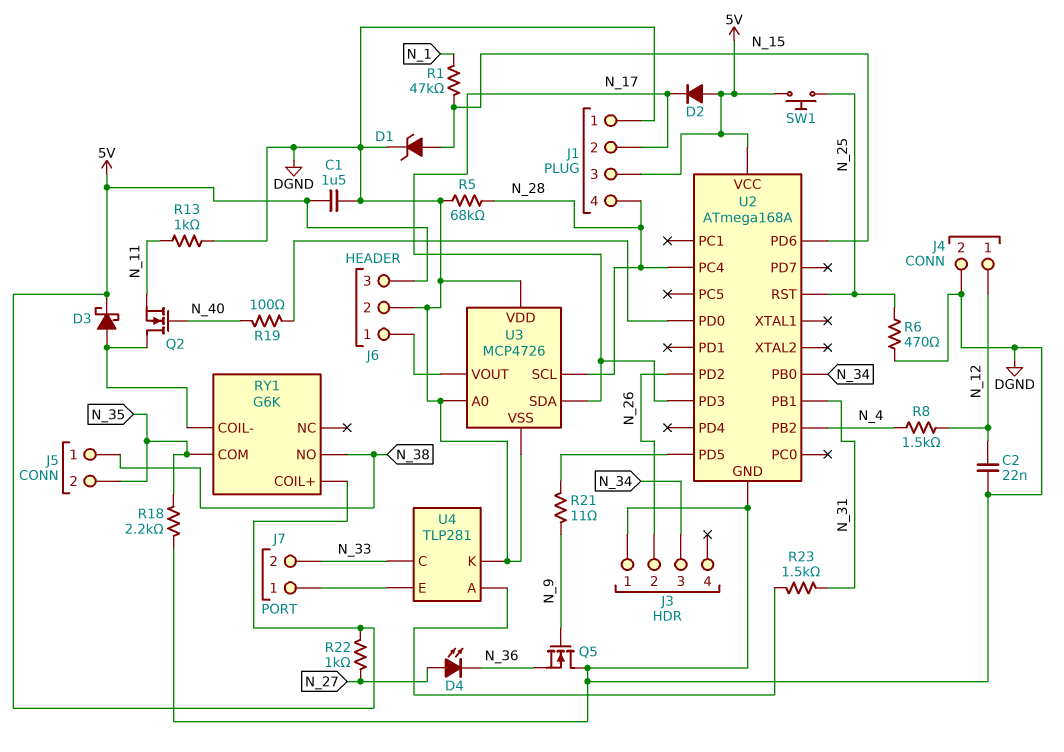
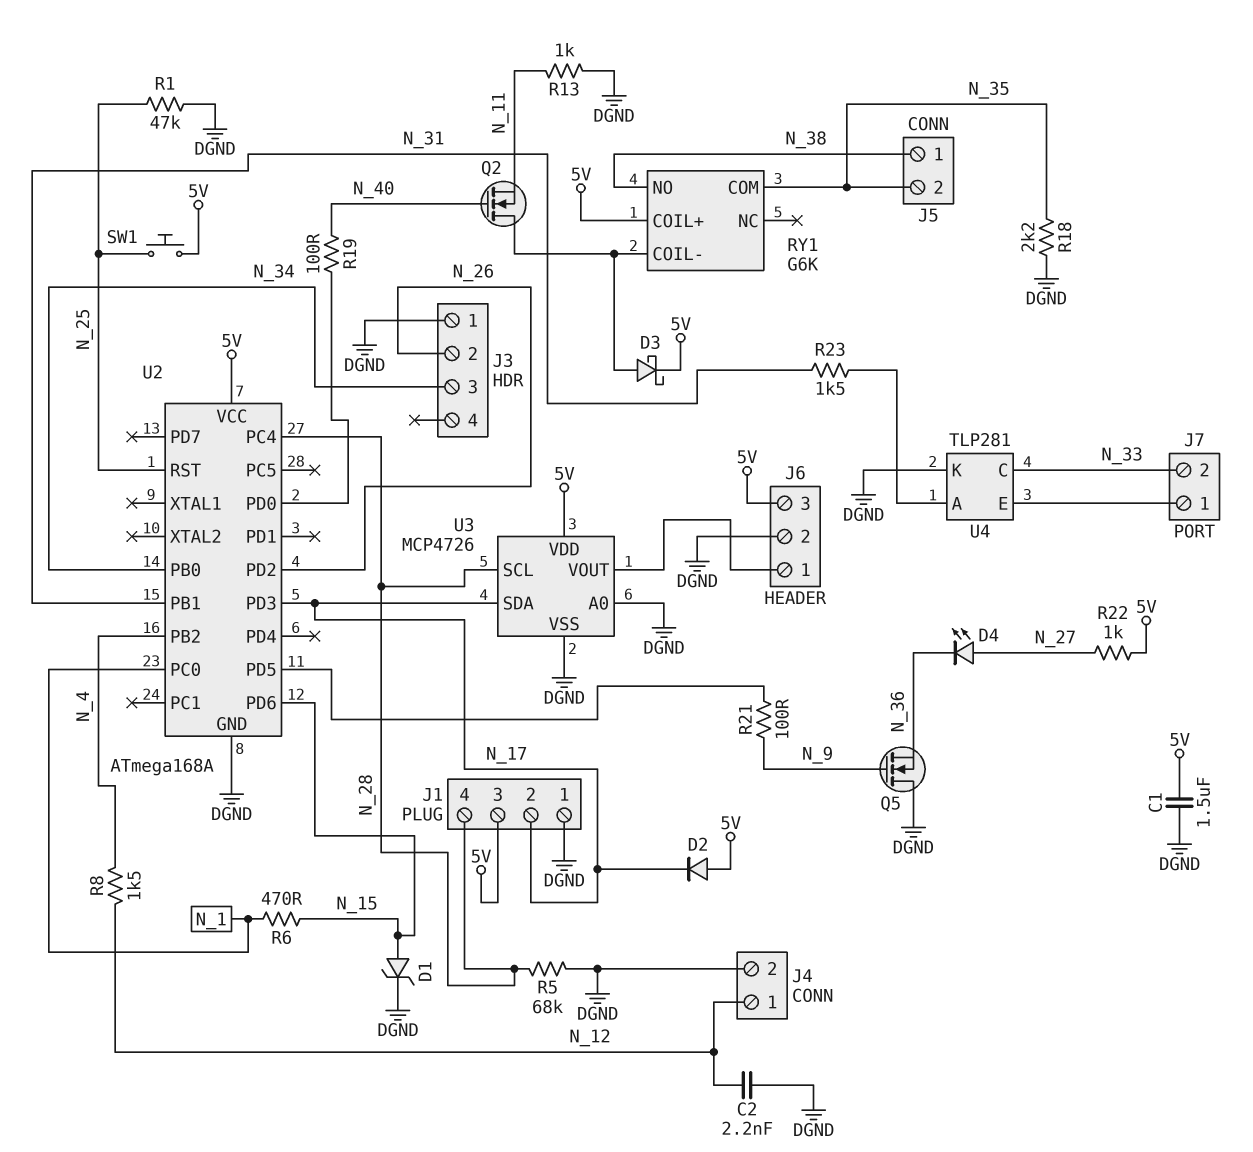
C2: 22nF (DGND, N_12) -> 2.2nF (DGND, N_12)
R1: 47k (N_1, N_15) -> 47k (DGND, N_25)
R6: 470 (DGND, N_25) -> 470 (N_1, N_15)
R21: 11 (N_9, U2/PD5) -> 100 (N_9, U2/PD5)
U2 pin PC0: none -> N_1
U3 pin VDD: DGND -> 5V

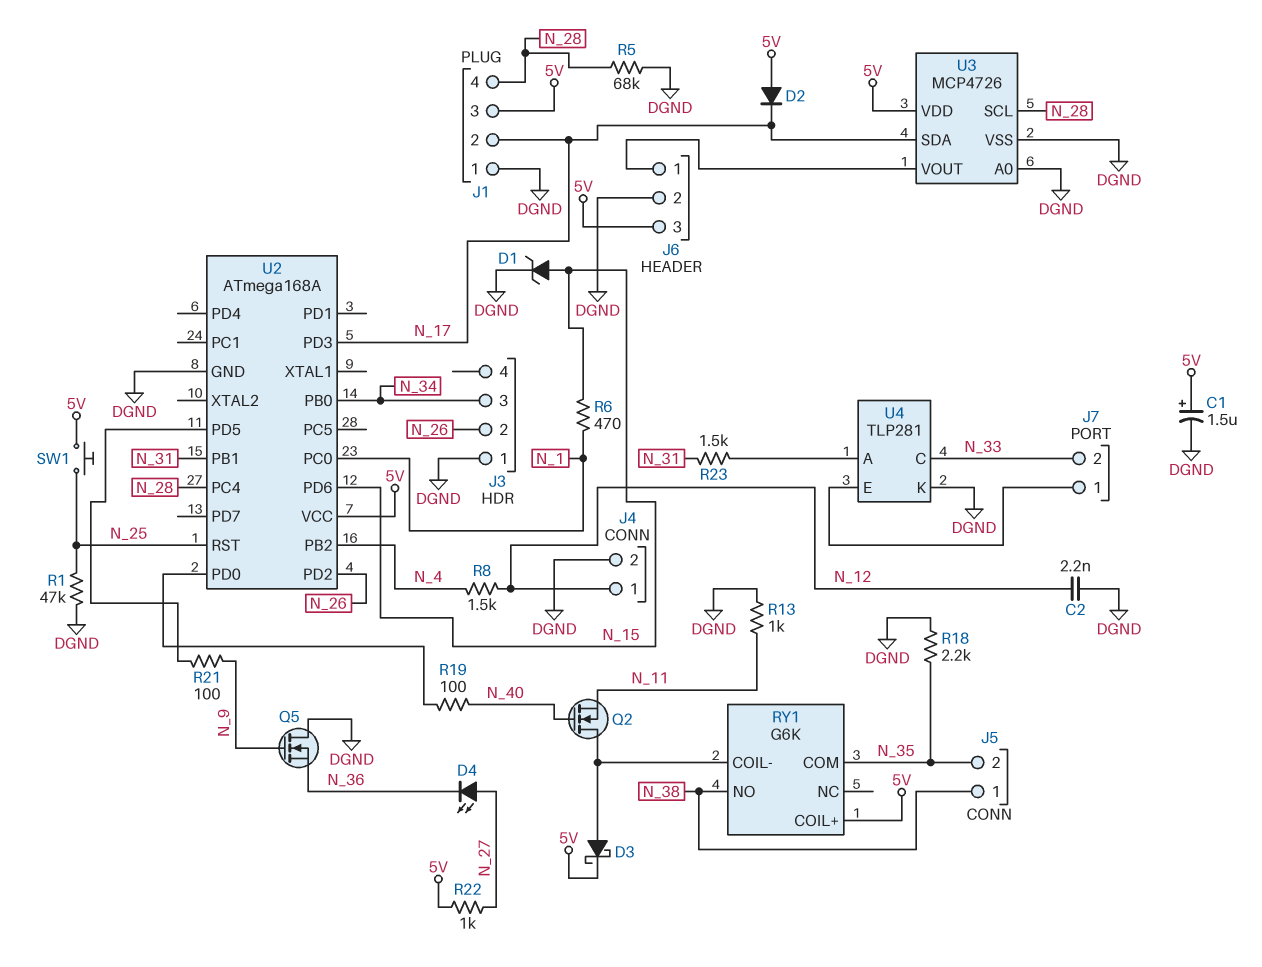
C1: 1.5uF (5V, DGND) -> 1.5uF (plus 5V, minus DGND)

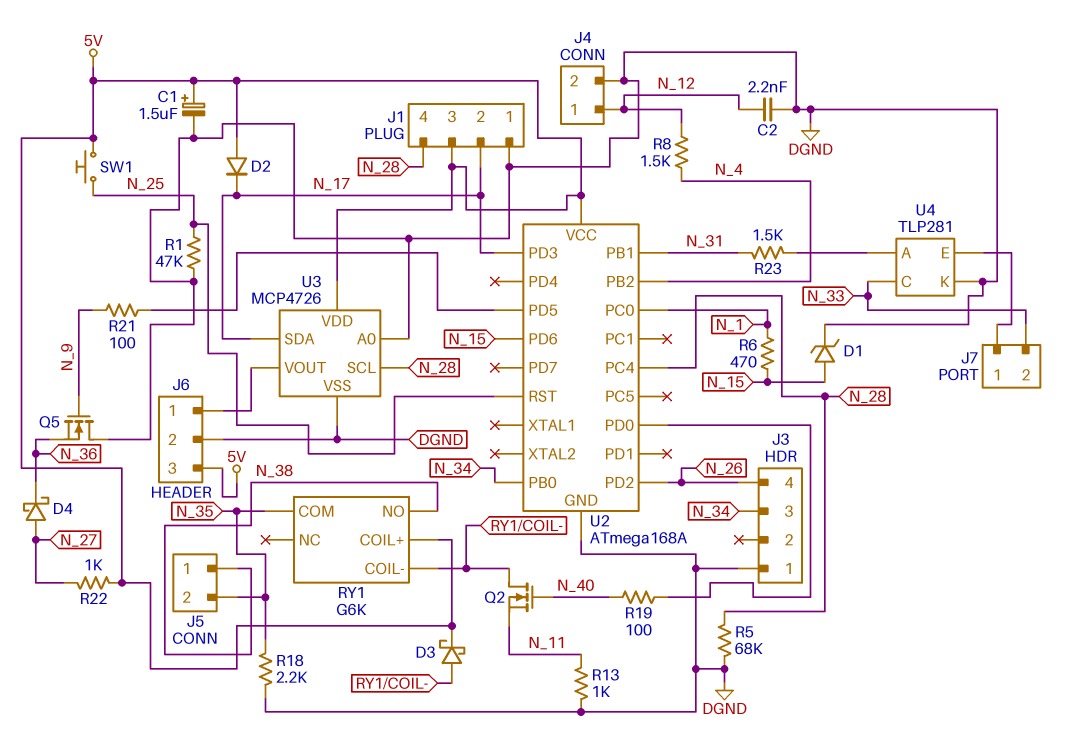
D4: LED (A N_27, K N_36) -> schottky (A N_27, K N_36)
J3 pin 2: N_26 -> none
J3 pin 4: none -> N_26

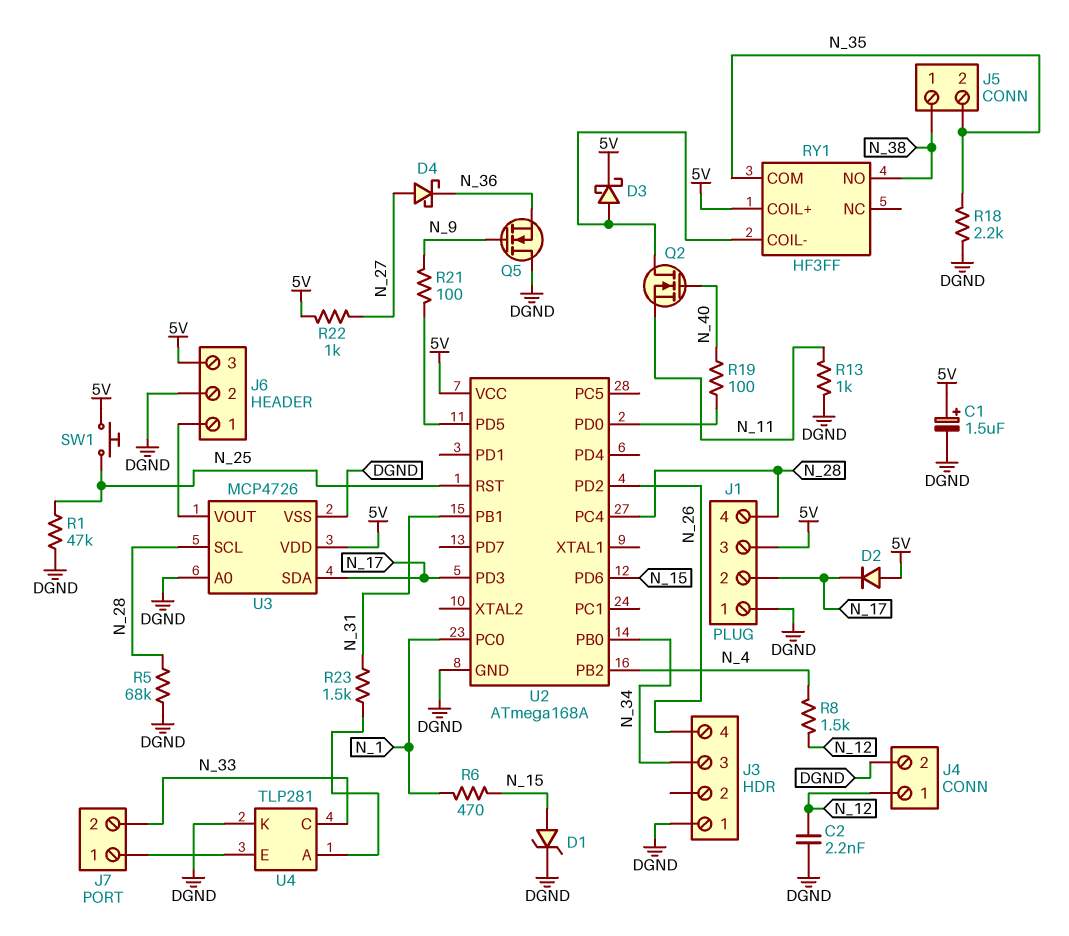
RY1: G6K -> HF3FF

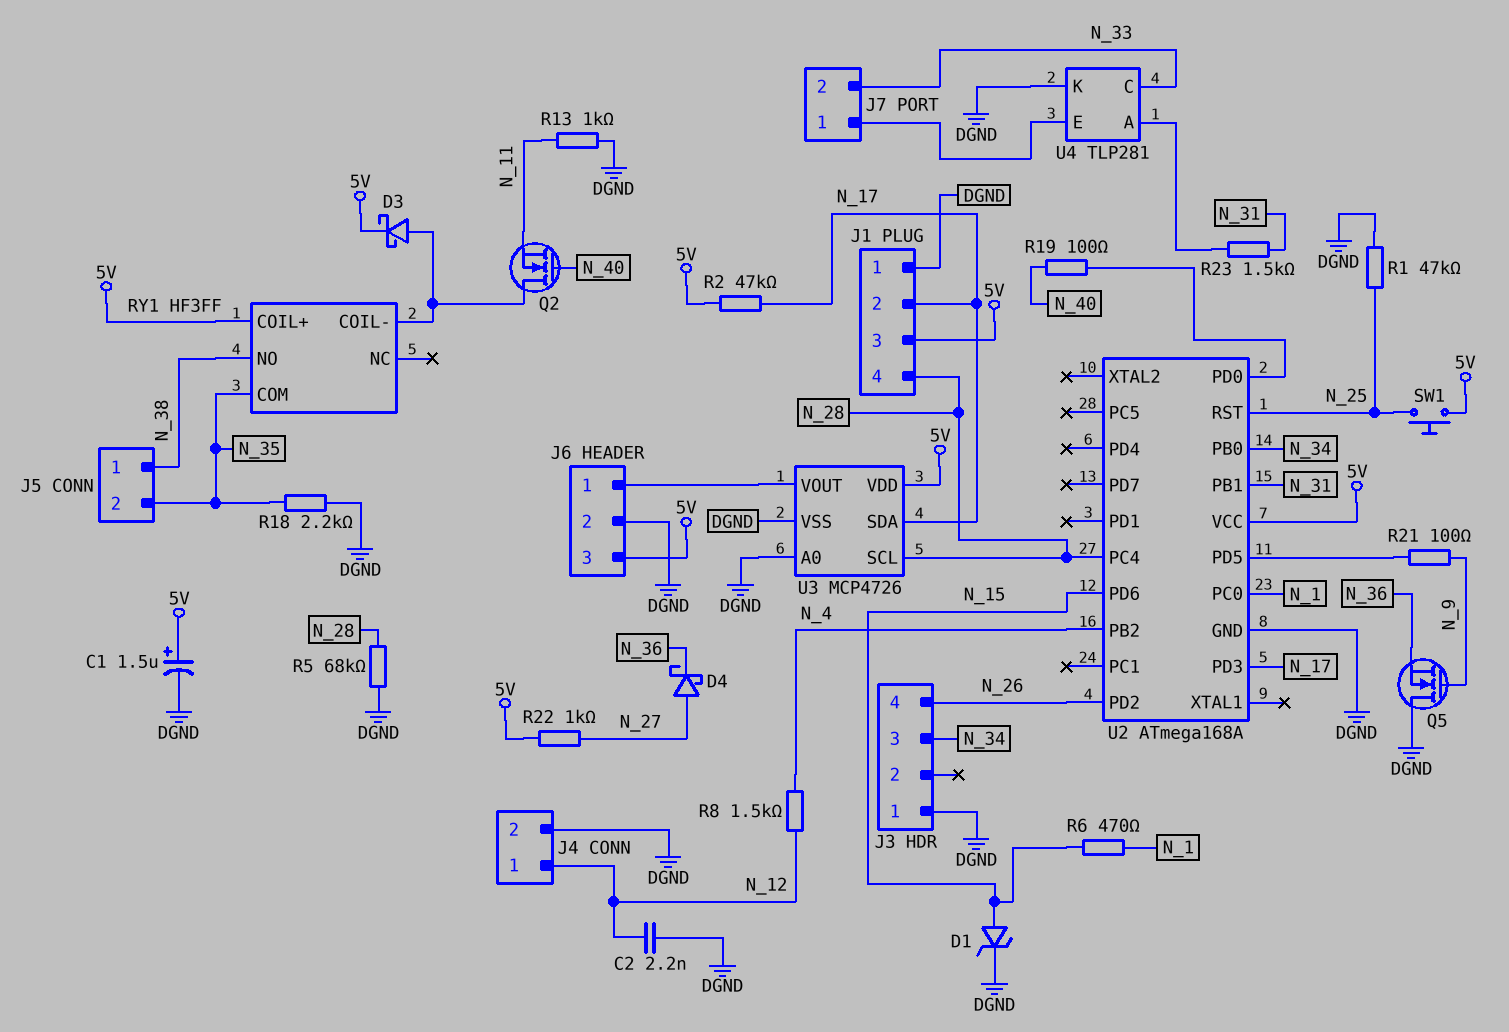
D2: diode (A 5V, K N_17) -> none
R2: none -> 47k (5V, N_17)

